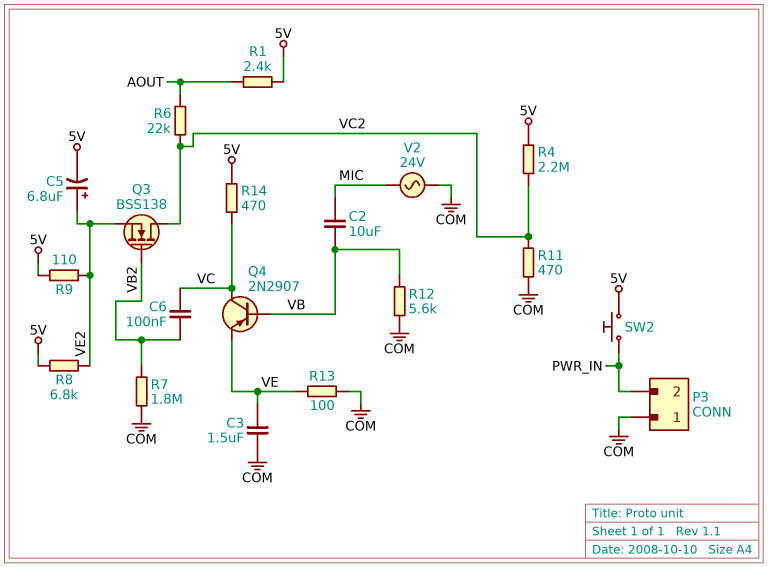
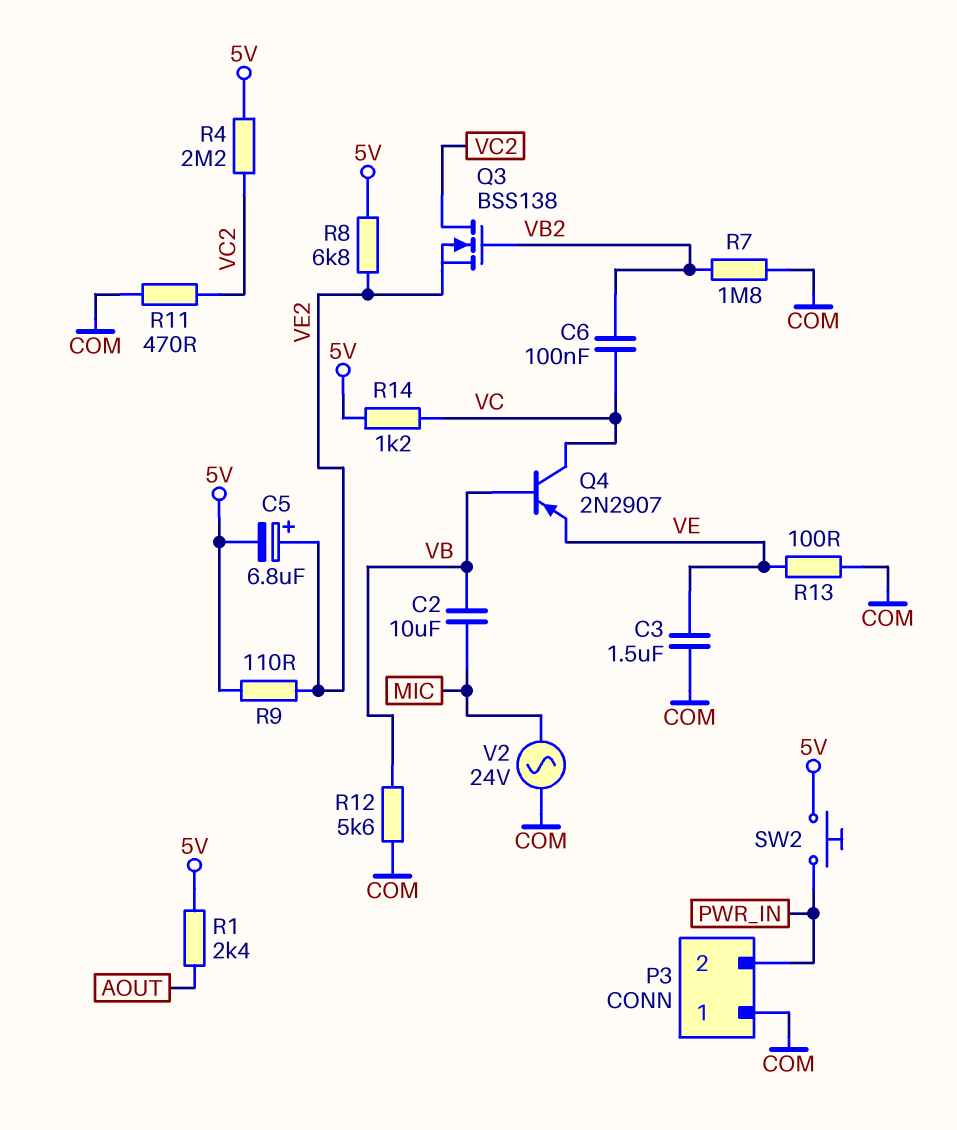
R6: 22k (AOUT, VC2) -> none
R14: 470 (5V, VC) -> 1.2k (5V, VC)

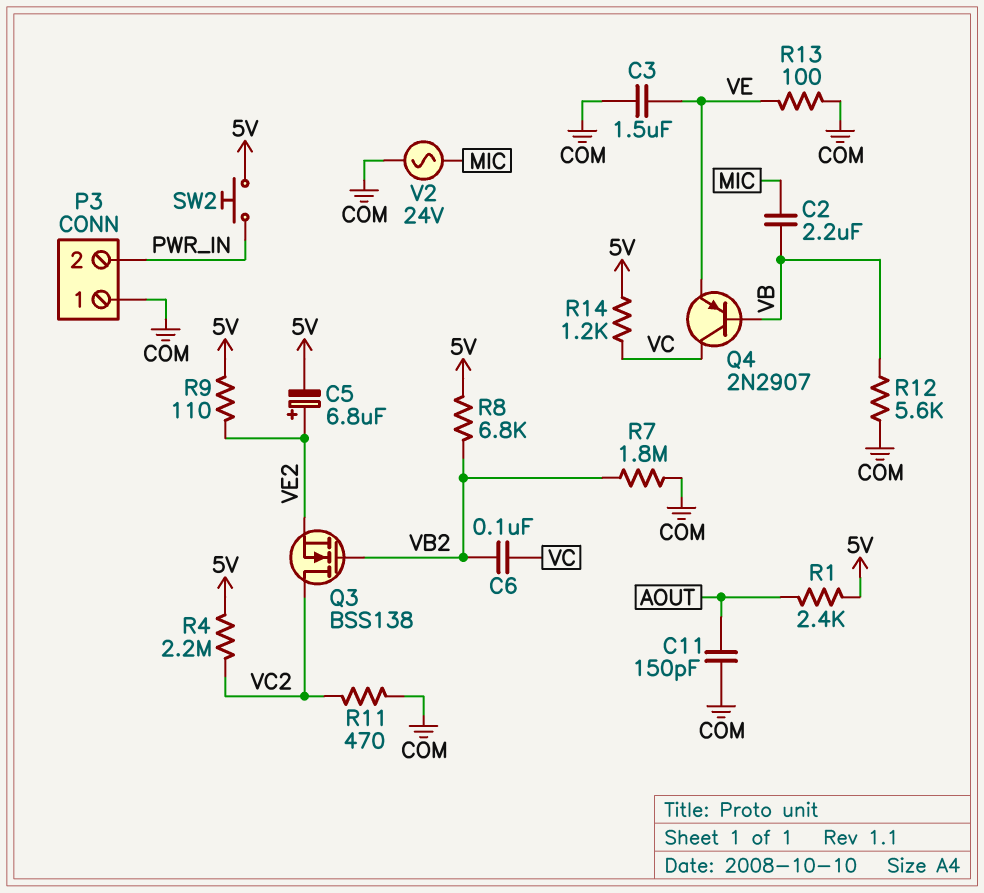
C2: 10uF (MIC, VB) -> 2.2uF (MIC, VB)
C11: none -> 150pF (AOUT, COM)
R8: 6.8k (5V, VE2) -> 6.8k (5V, VB2)

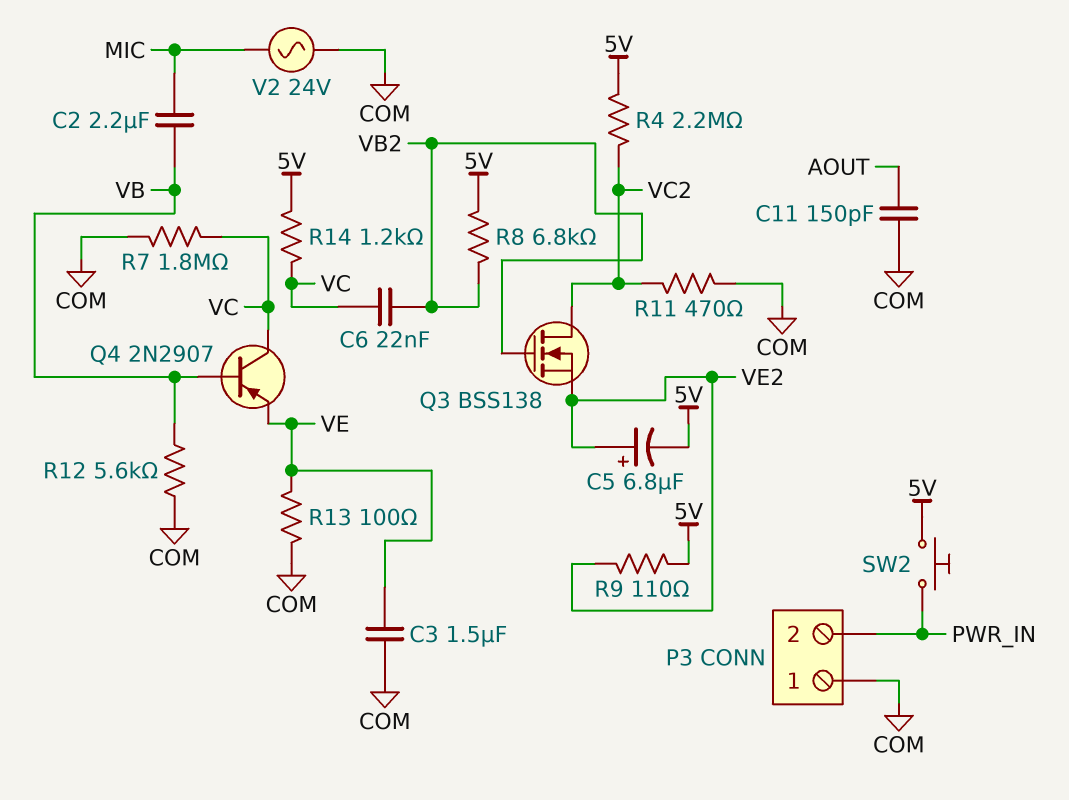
C6: 100nF (VB2, VC) -> 22nF (VB2, VC)
R1: 2.4k (5V, AOUT) -> none
R7: 1.8M (COM, VB2) -> 1.8M (COM, VC)

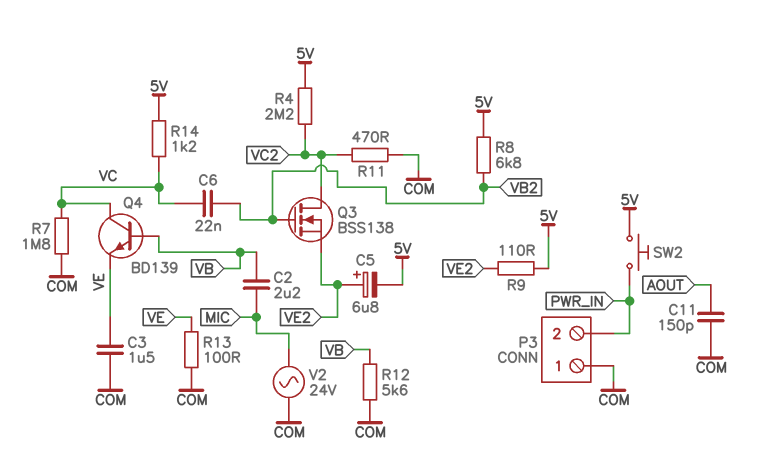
Q4: PNP 2N2907 (B VB, C VC, E VE) -> NPN BD139 (B VB, C VC, E VE)

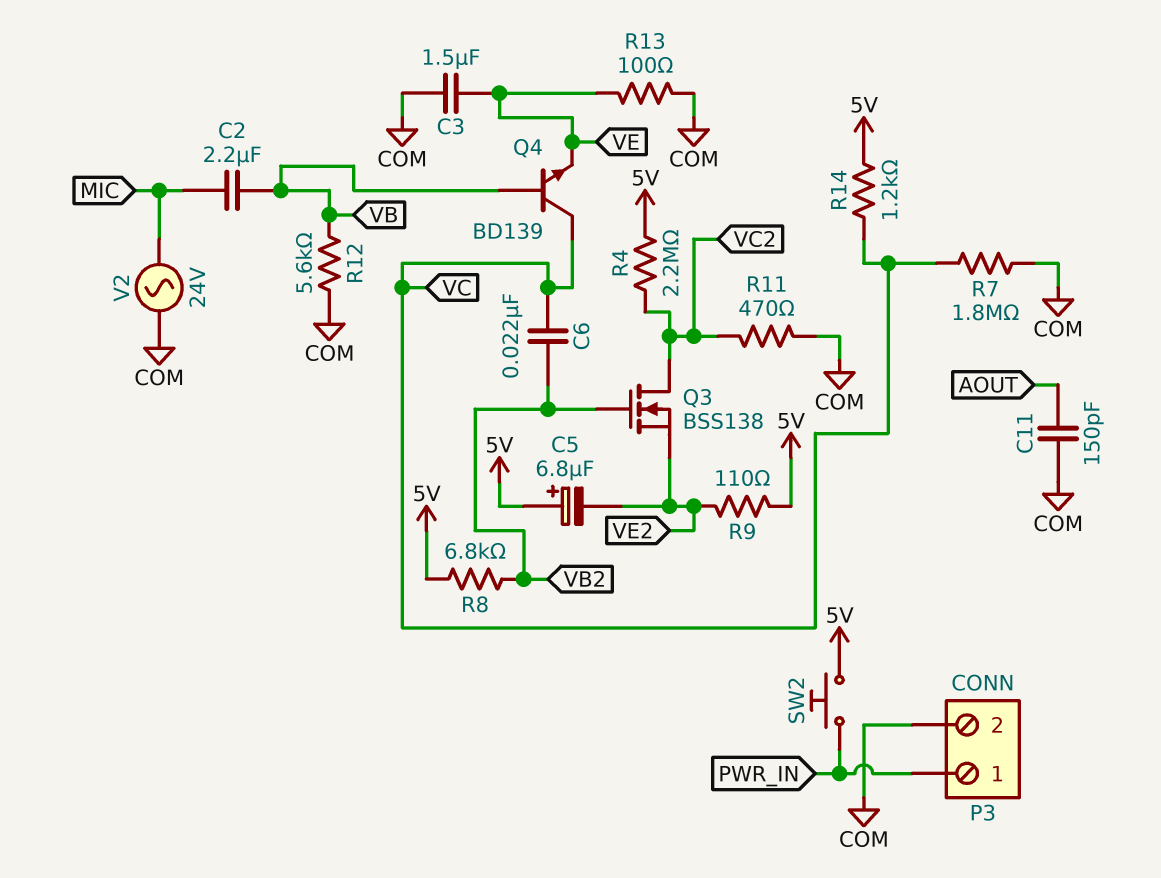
C5: 6.8uF (plus VE2, minus 5V) -> 6.8uF (plus 5V, minus VE2)
P3 pin 1: COM -> PWR_IN
P3 pin 2: PWR_IN -> COM

